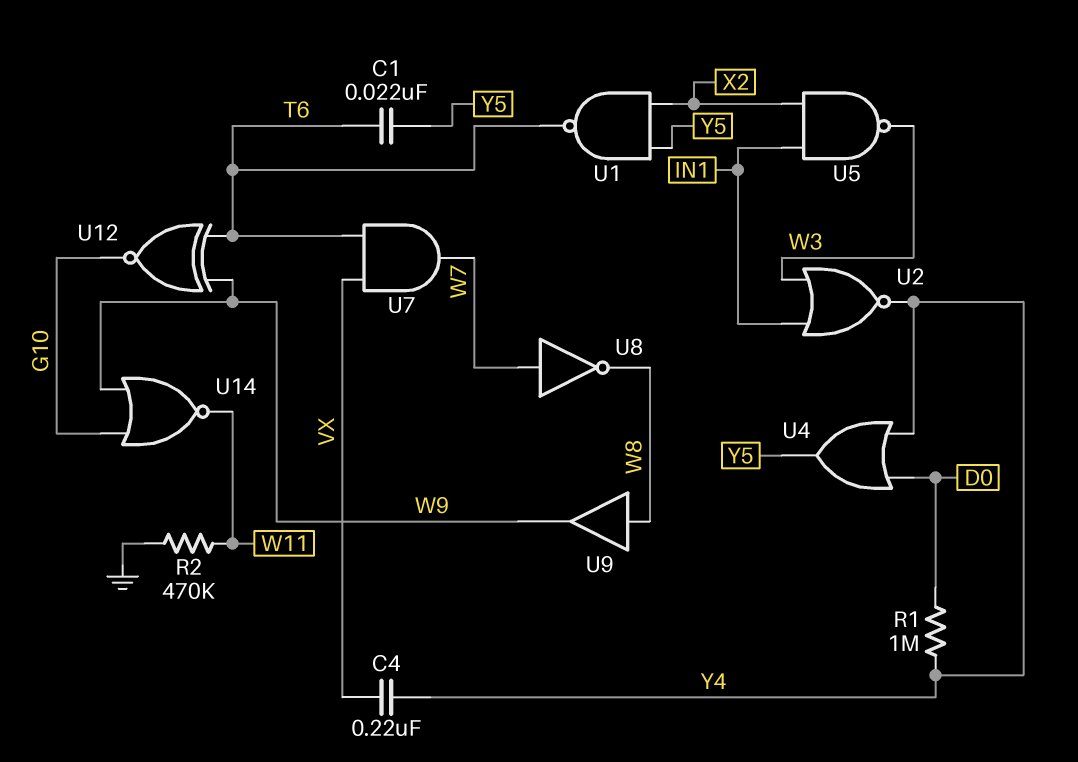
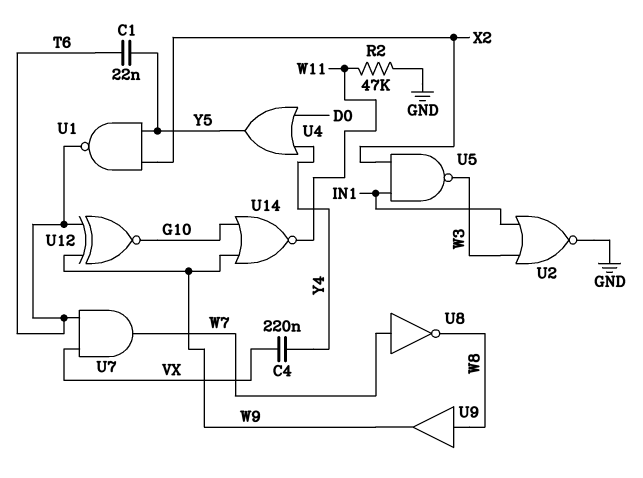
R1: 1M (D0, Y4) -> none
R2: 470k (GND, W11) -> 47k (GND, W11)
U2: NOR (in IN1, in W3, out Y4) -> NOR (in IN1, in W3, out GND)

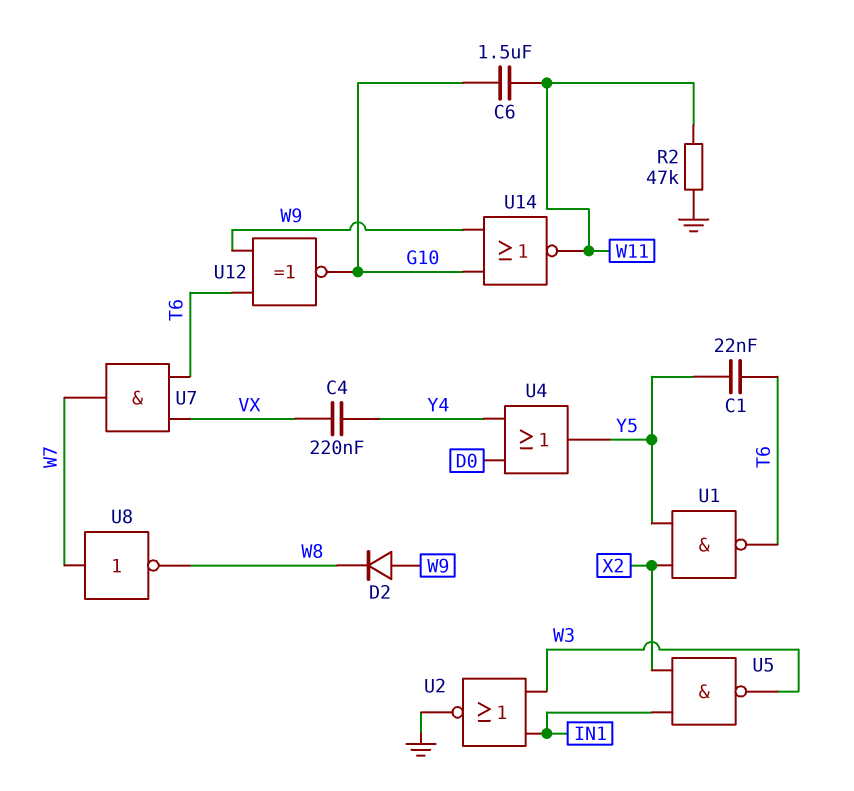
C6: none -> 1.5uF (G10, W11)
D2: none -> diode (A W9, K W8)
U9: buffer (in W8, out W9) -> none

